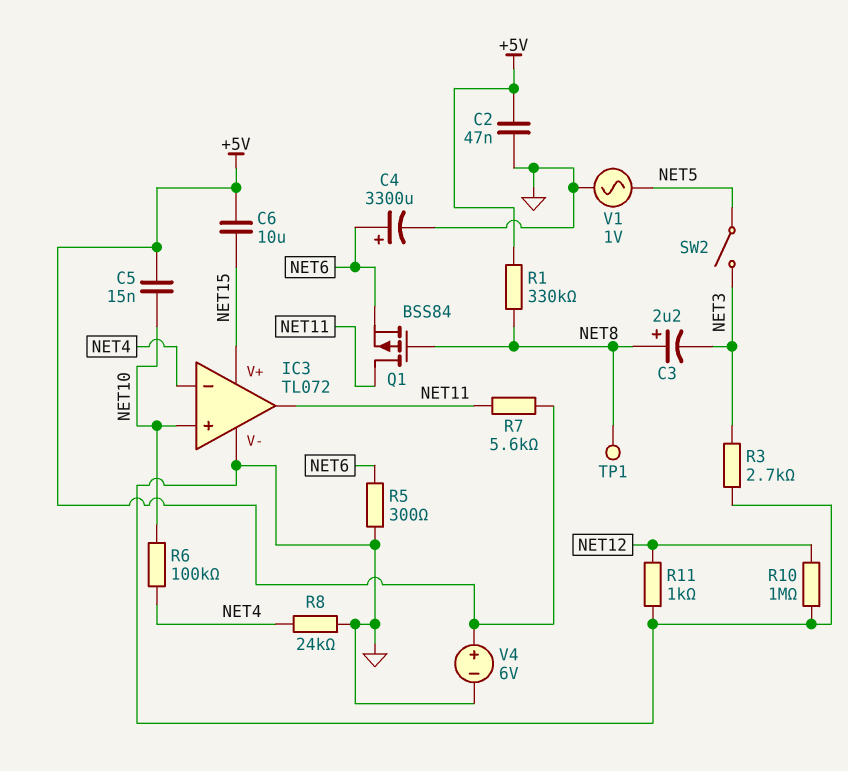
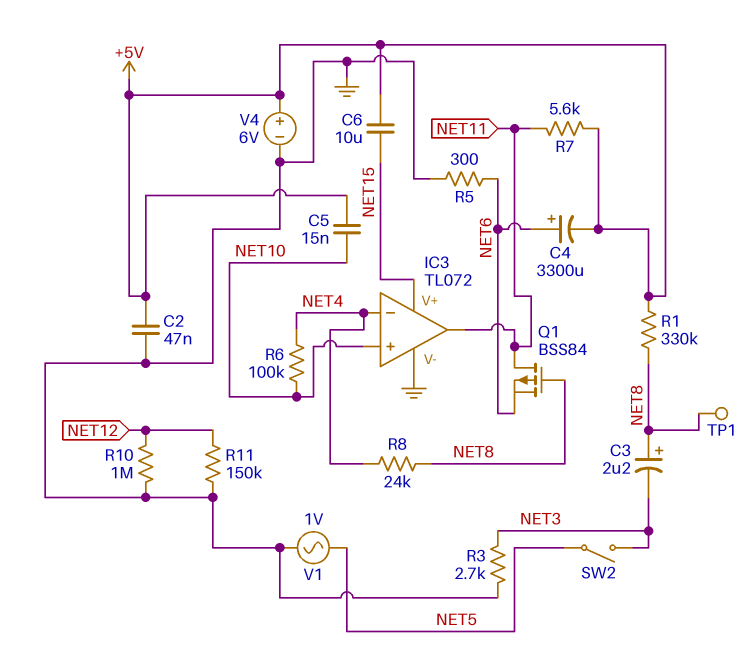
C4: 3300uF (plus NET6, minus GND) -> 3300uF (plus NET6, minus +5V)
R8: 24k (GND, NET4) -> 24k (NET4, NET8)
R11: 1k (GND, NET12) -> 150k (GND, NET12)

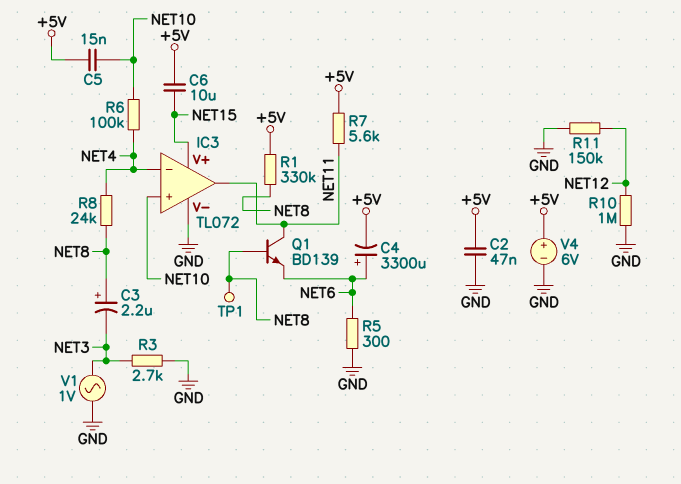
Q1: PMOS BSS84 (G NET8, D NET11, S NET6) -> NPN BD139 (B NET8, C NET11, E NET6)
SW2: switch (NET3, NET5) -> none
V1: AC 1V (GND, NET5) -> AC 1V (GND, NET3)

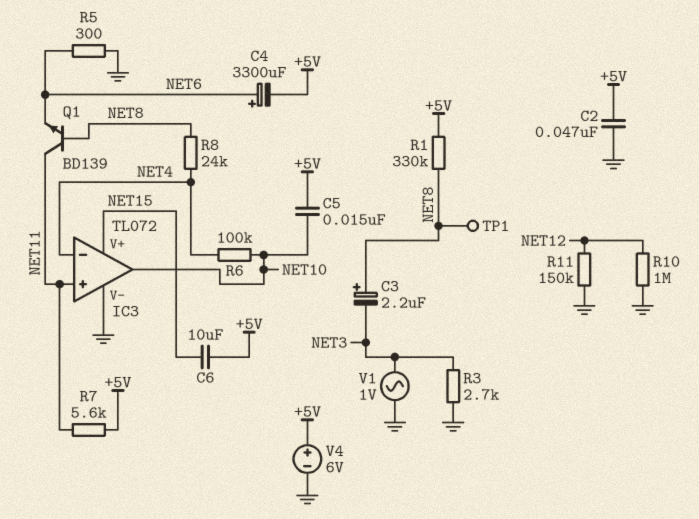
IC3 pin in+: NET10 -> NET11
IC3 pin out: NET11 -> NET10

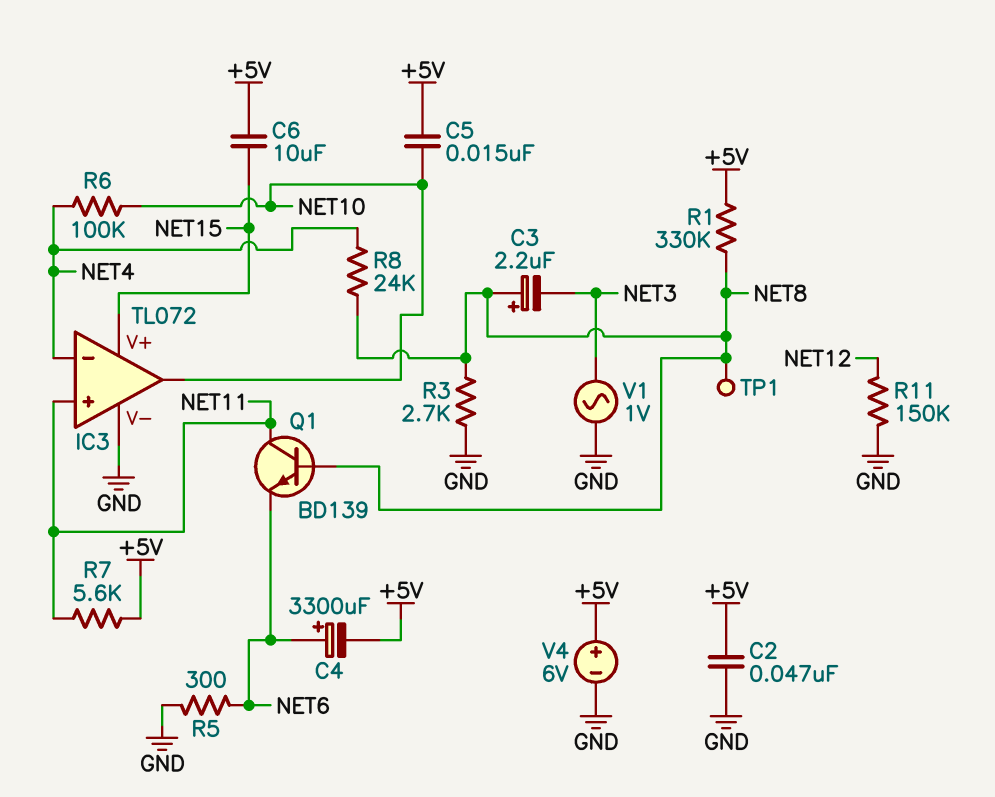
R3: 2.7k (GND, NET3) -> 2.7k (GND, NET8)
R10: 1M (GND, NET12) -> none

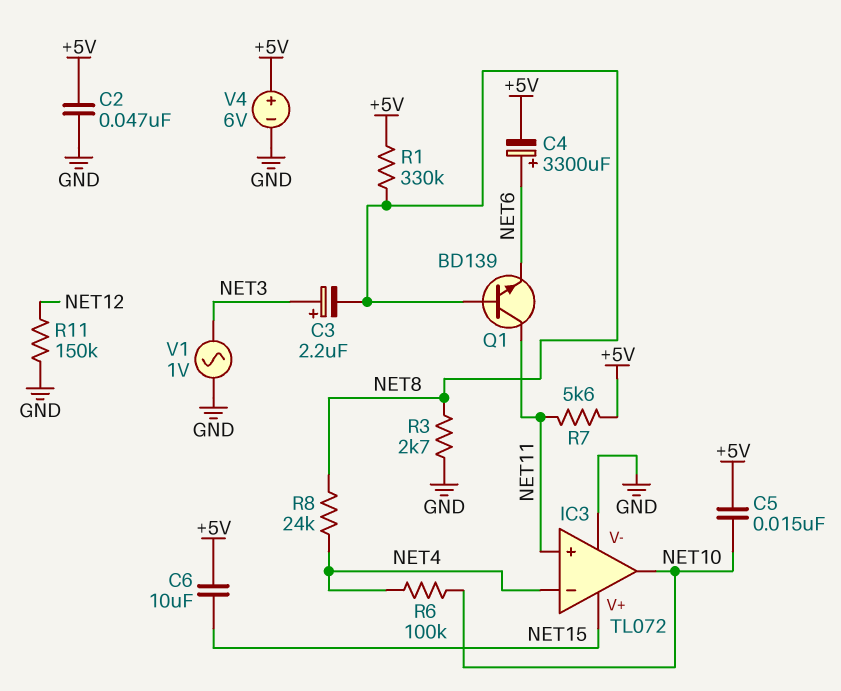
C3: 2.2uF (plus NET8, minus NET3) -> 2.2uF (plus NET3, minus NET8)
R5: 300 (GND, NET6) -> none
TP1: test point (NET8) -> none

